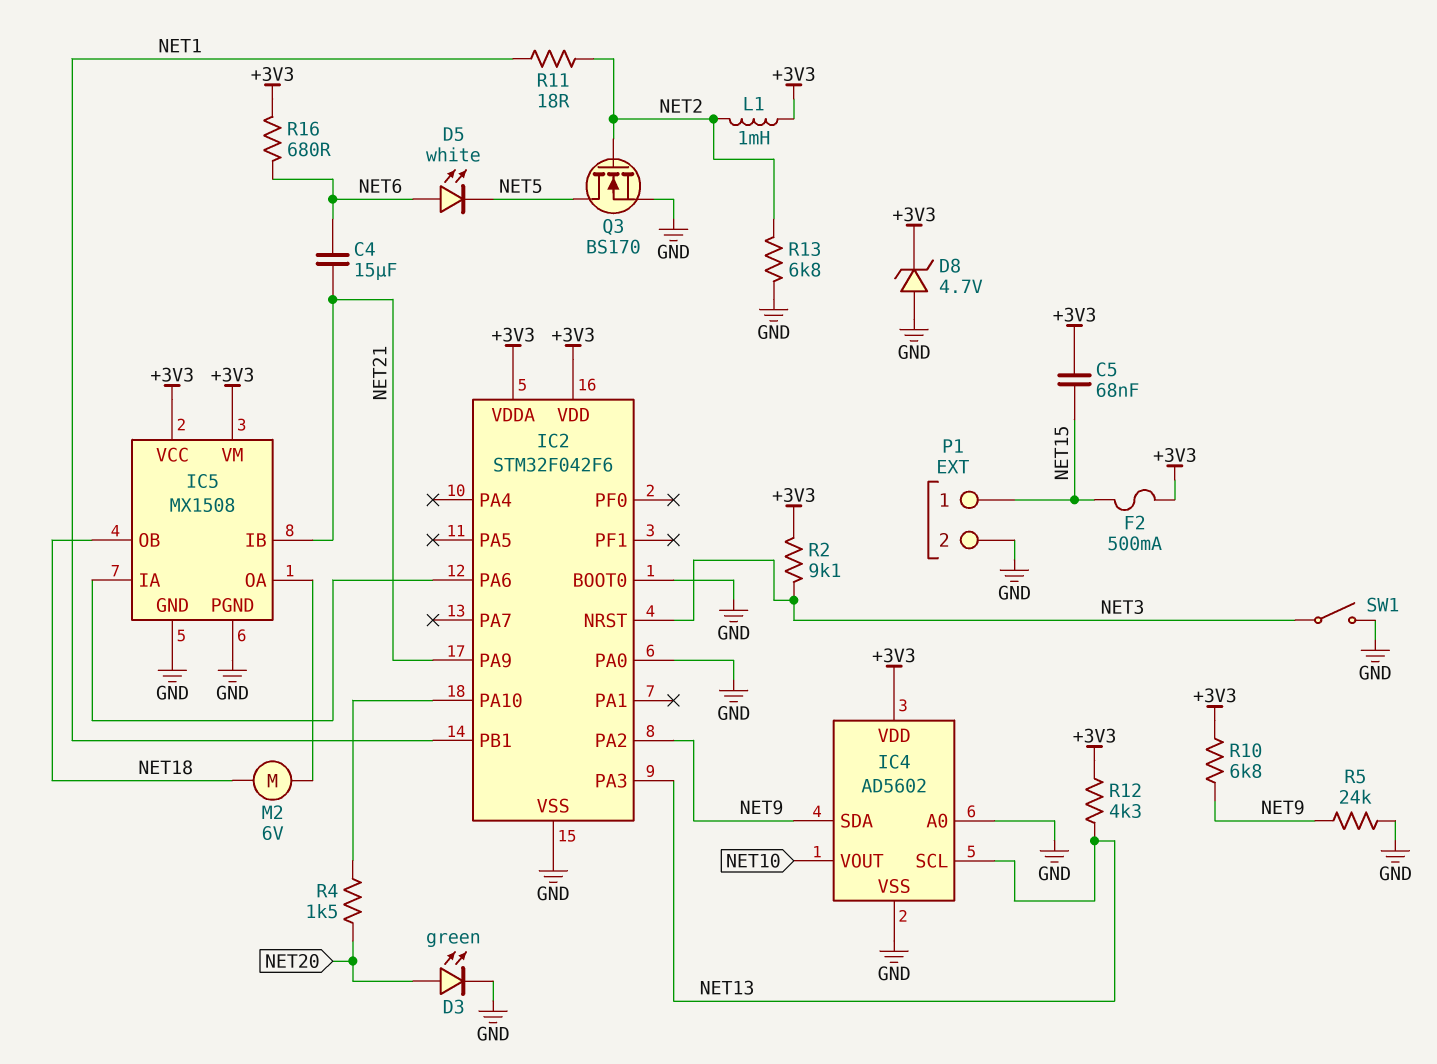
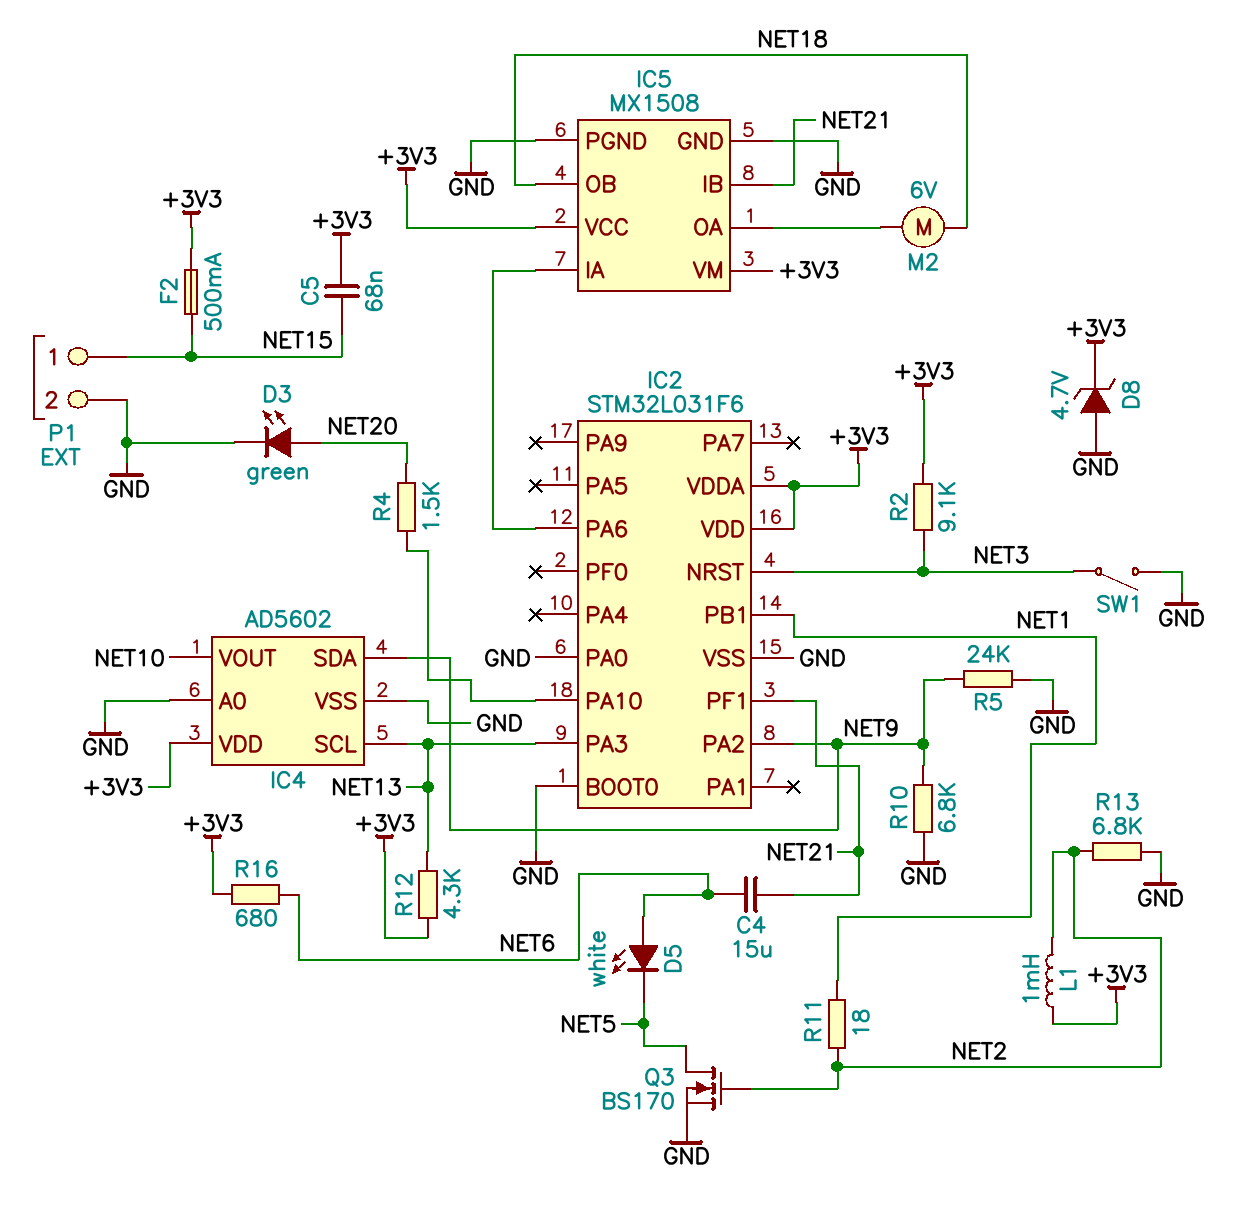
IC2: STM32F042F6 -> STM32L031F6
IC2 pin PA9: NET21 -> none
IC2 pin PF1: none -> NET21
R10: 6.8k (+3V3, NET9) -> 6.8k (GND, NET9)

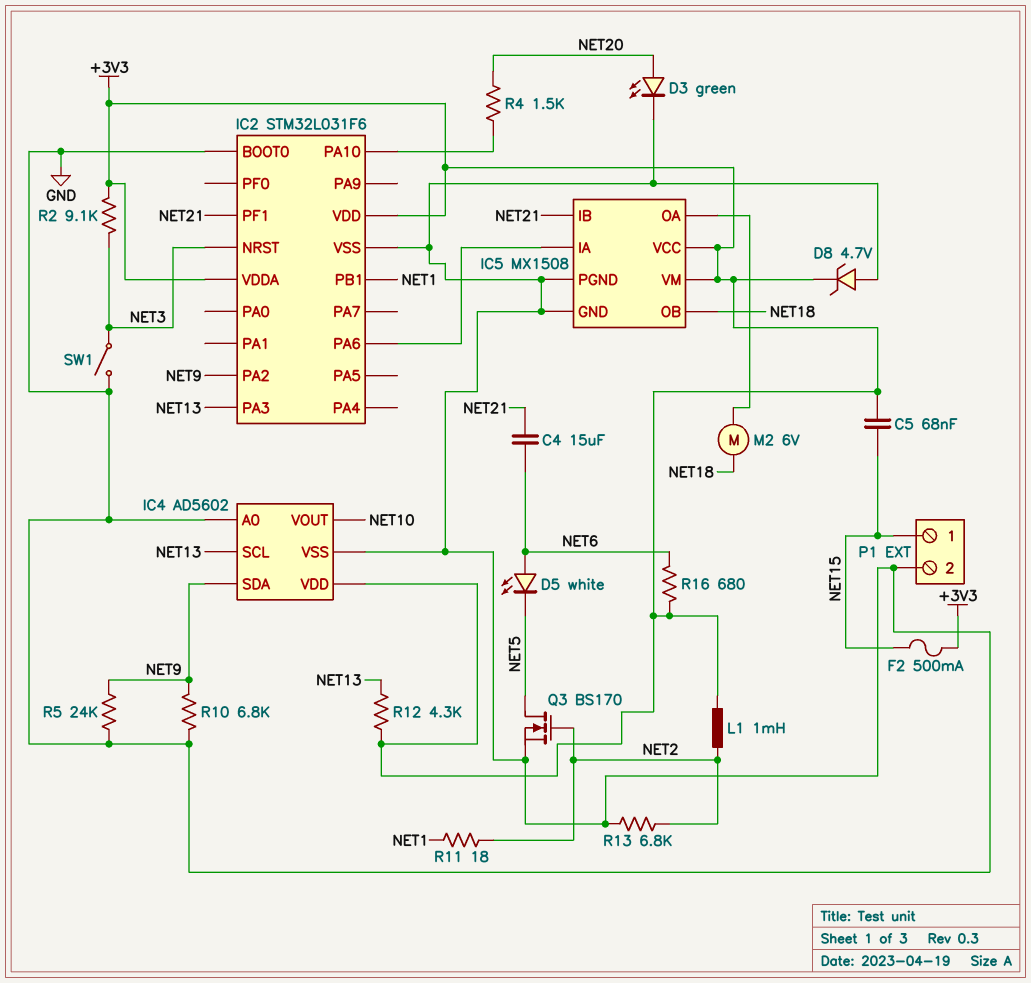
IC2 pin PA0: GND -> none

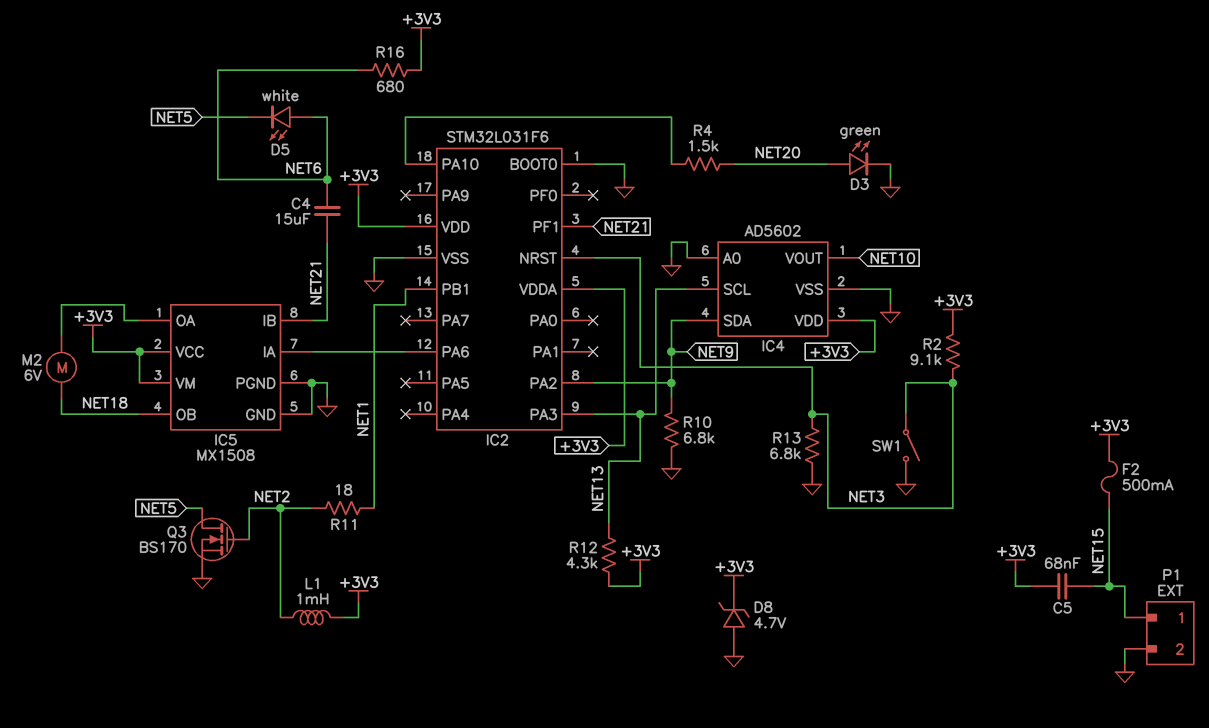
R5: 24k (GND, NET9) -> none
R13: 6.8k (GND, NET2) -> 6.8k (GND, NET3)

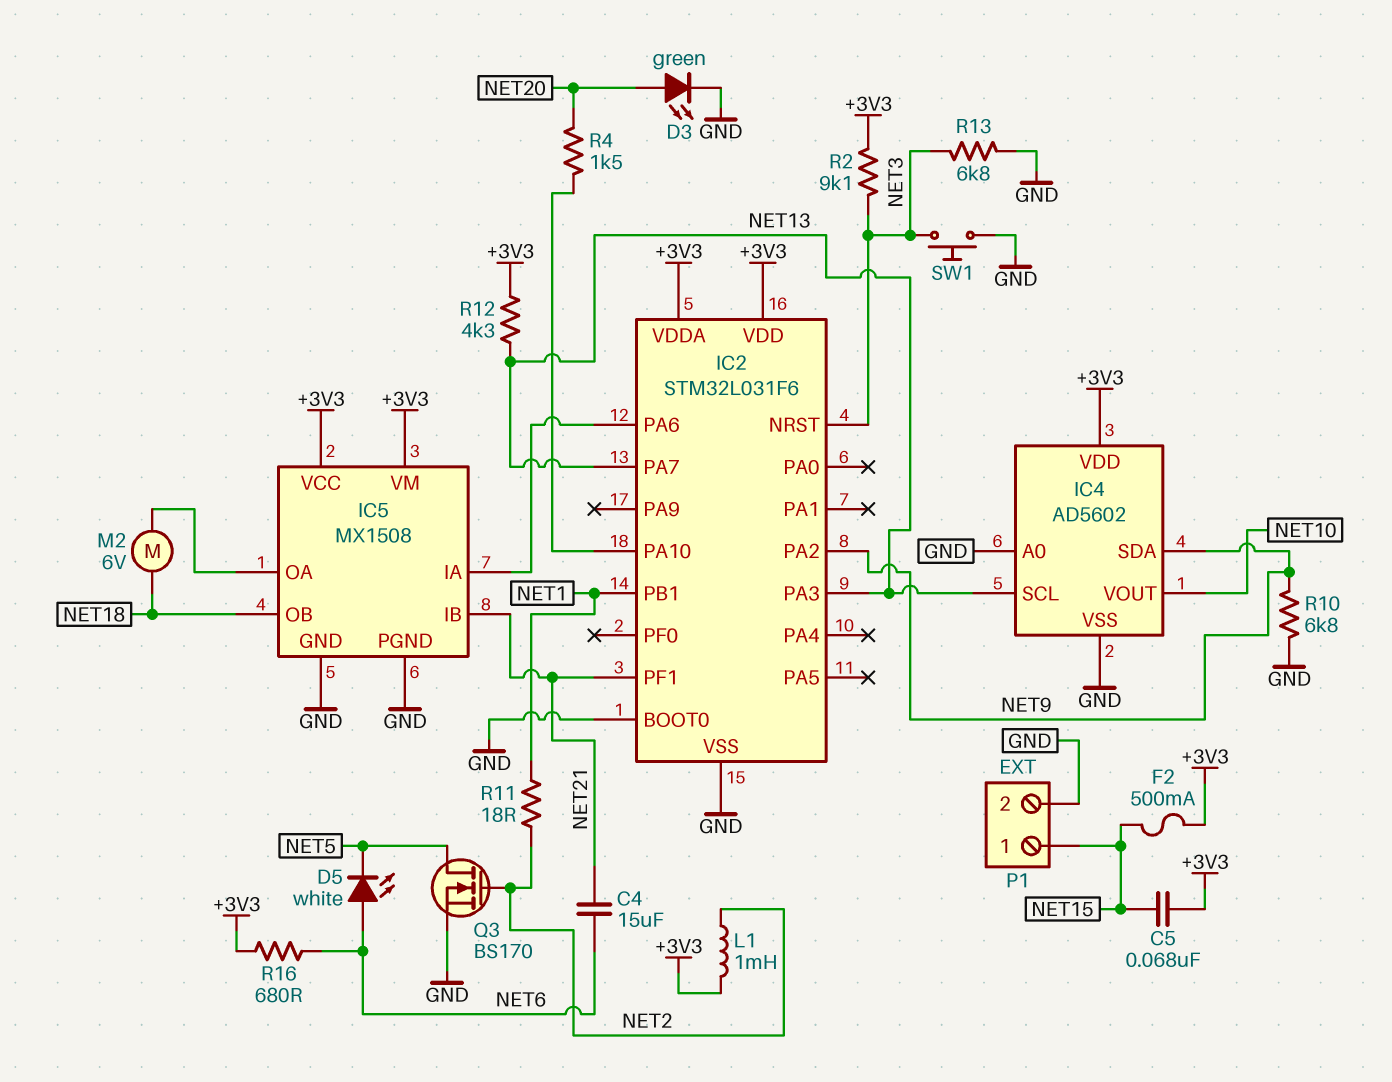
D8: zener 4.7V (A GND, K +3V3) -> none
IC2 pin PA7: none -> NET13
SW1: switch (GND, NET3) -> button (GND, NET3)

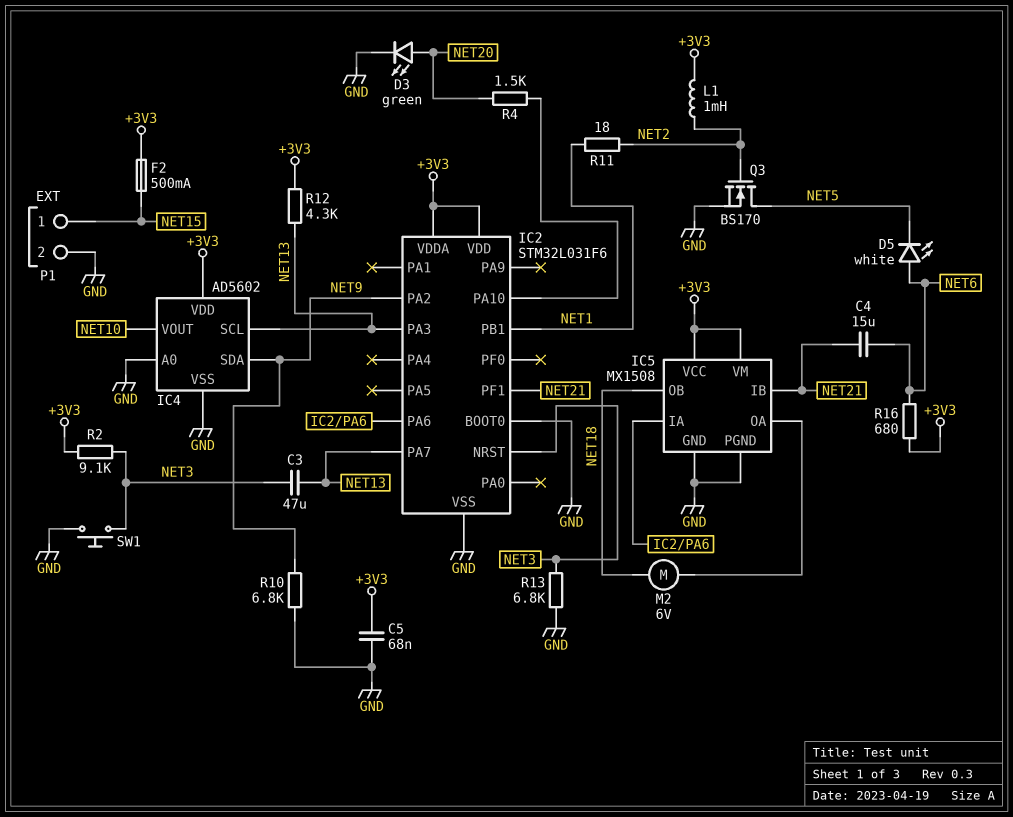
C3: none -> 47uF (NET3, NET13)
C5: 68nF (+3V3, NET15) -> 68nF (+3V3, GND)

